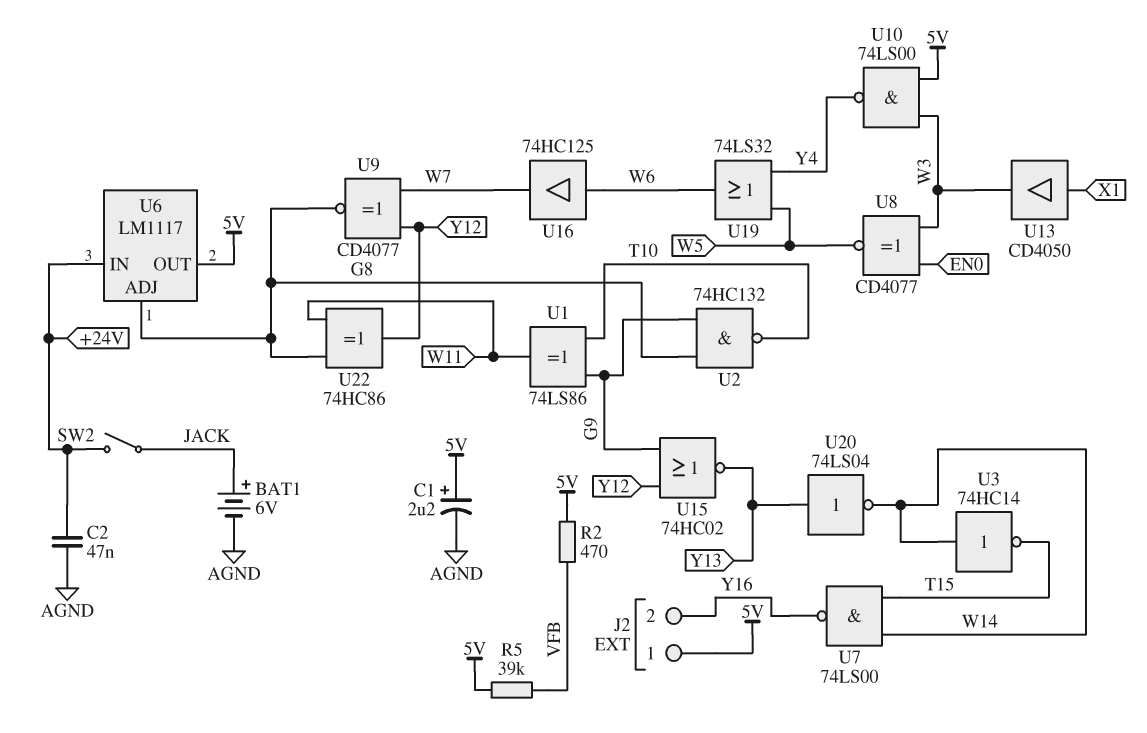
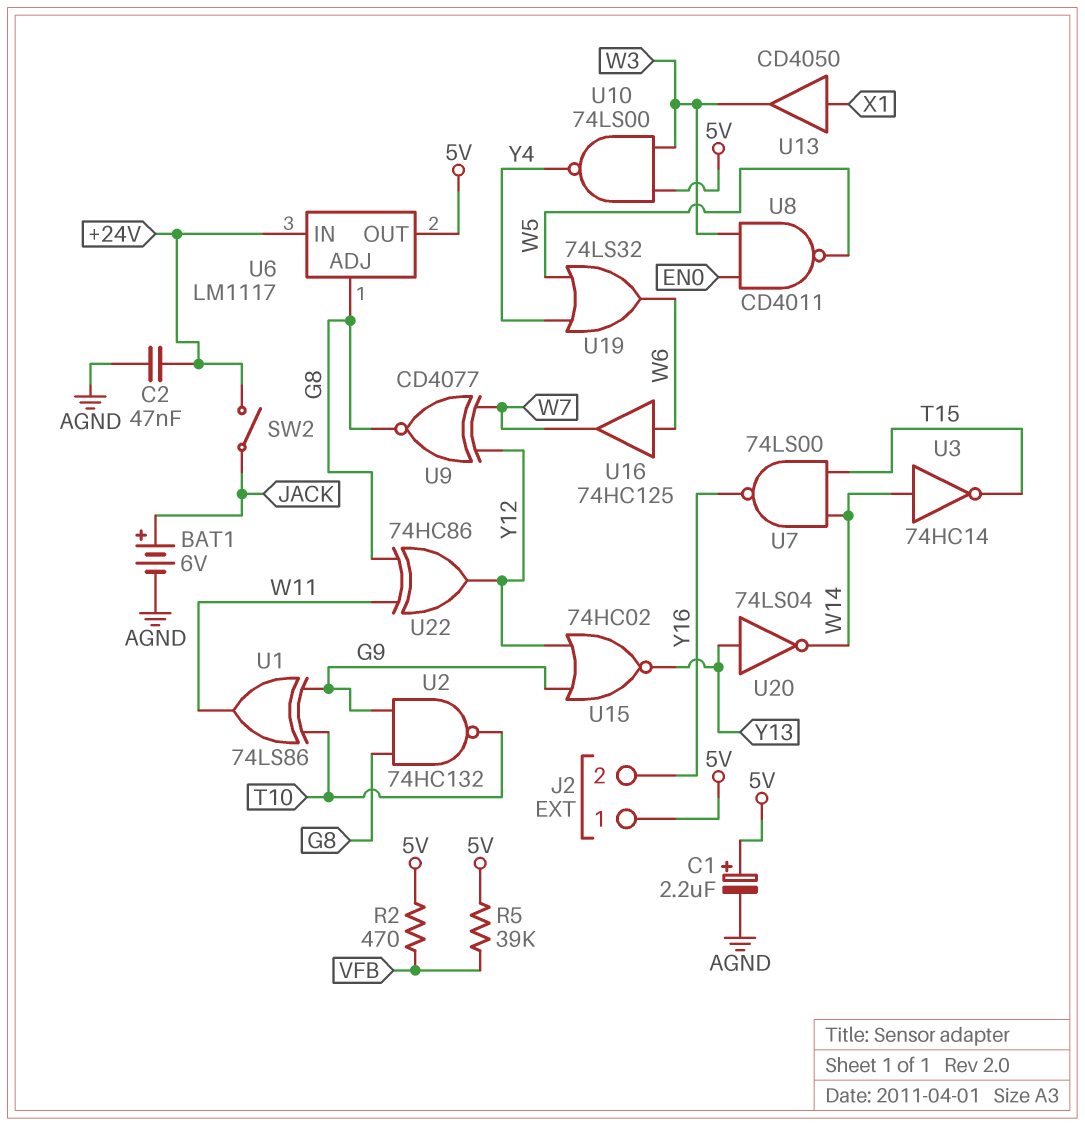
U8: XNOR CD4077 (in EN0, in W3, out W5) -> NAND CD4011 (in EN0, in W3, out W5)

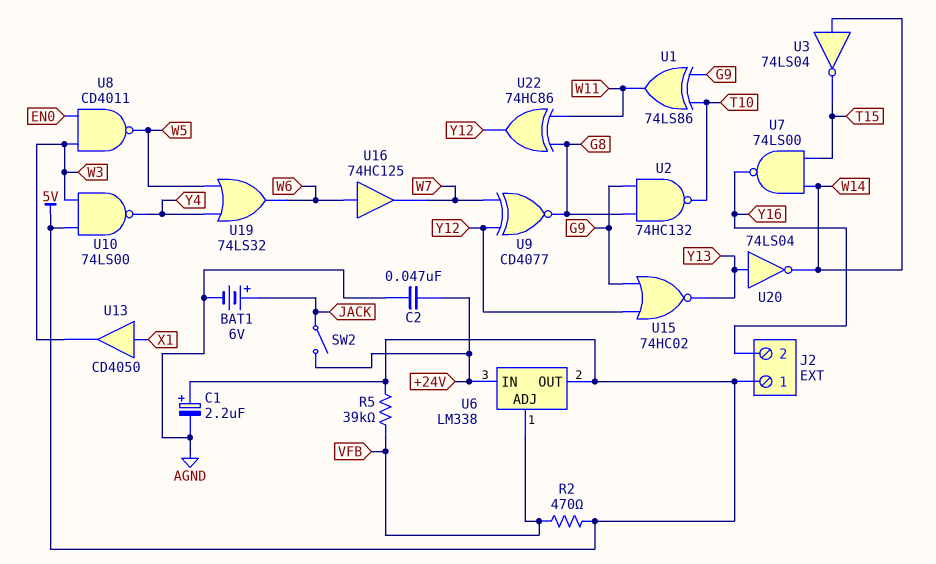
U3: NOT 74HC14 (in W14, out T15) -> NOT 74LS04 (in W14, out T15)
U6: LM1117 -> LM338
U6 pin ADJ: G8 -> VFB

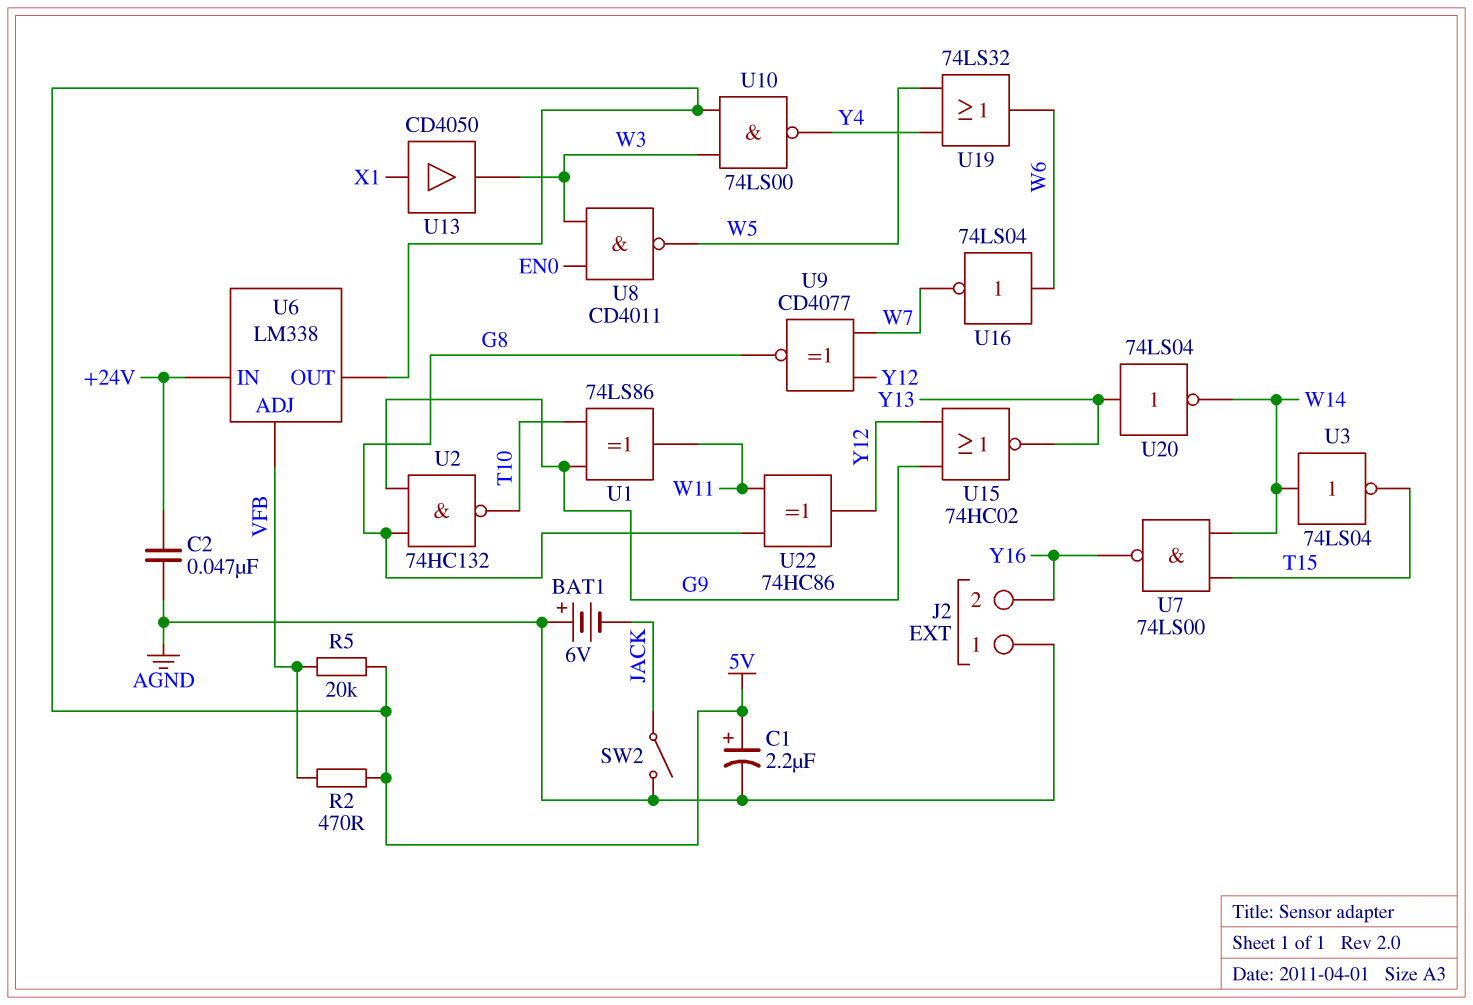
BAT1: 6V (plus JACK, minus AGND) -> 6V (plus AGND, minus JACK)
J2 pin 1: 5V -> AGND
R5: 39k (5V, VFB) -> 20k (5V, VFB)
SW2: switch (+24V, JACK) -> switch (AGND, JACK)
U16: buffer 74HC125 (in W6, out W7) -> NOT 74LS04 (in W6, out W7)

